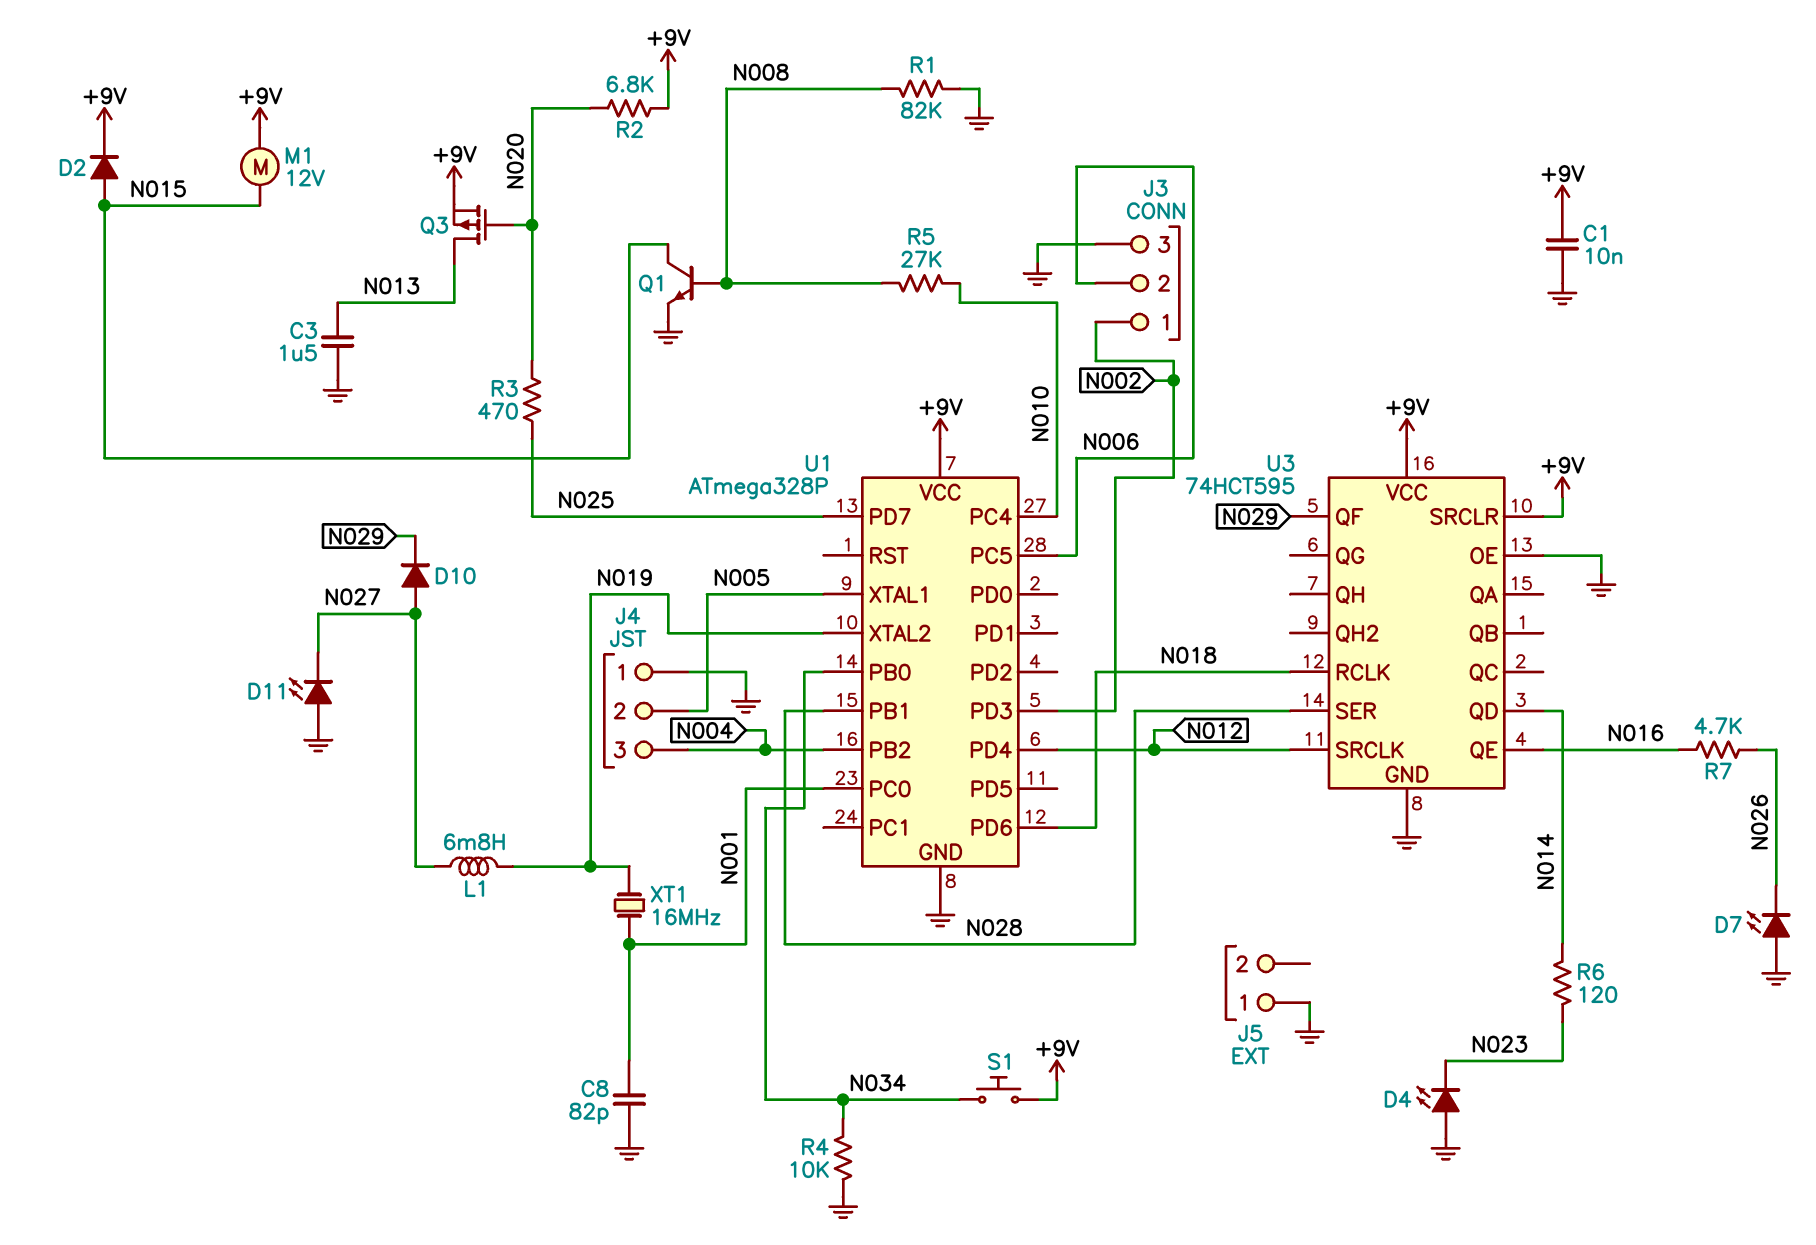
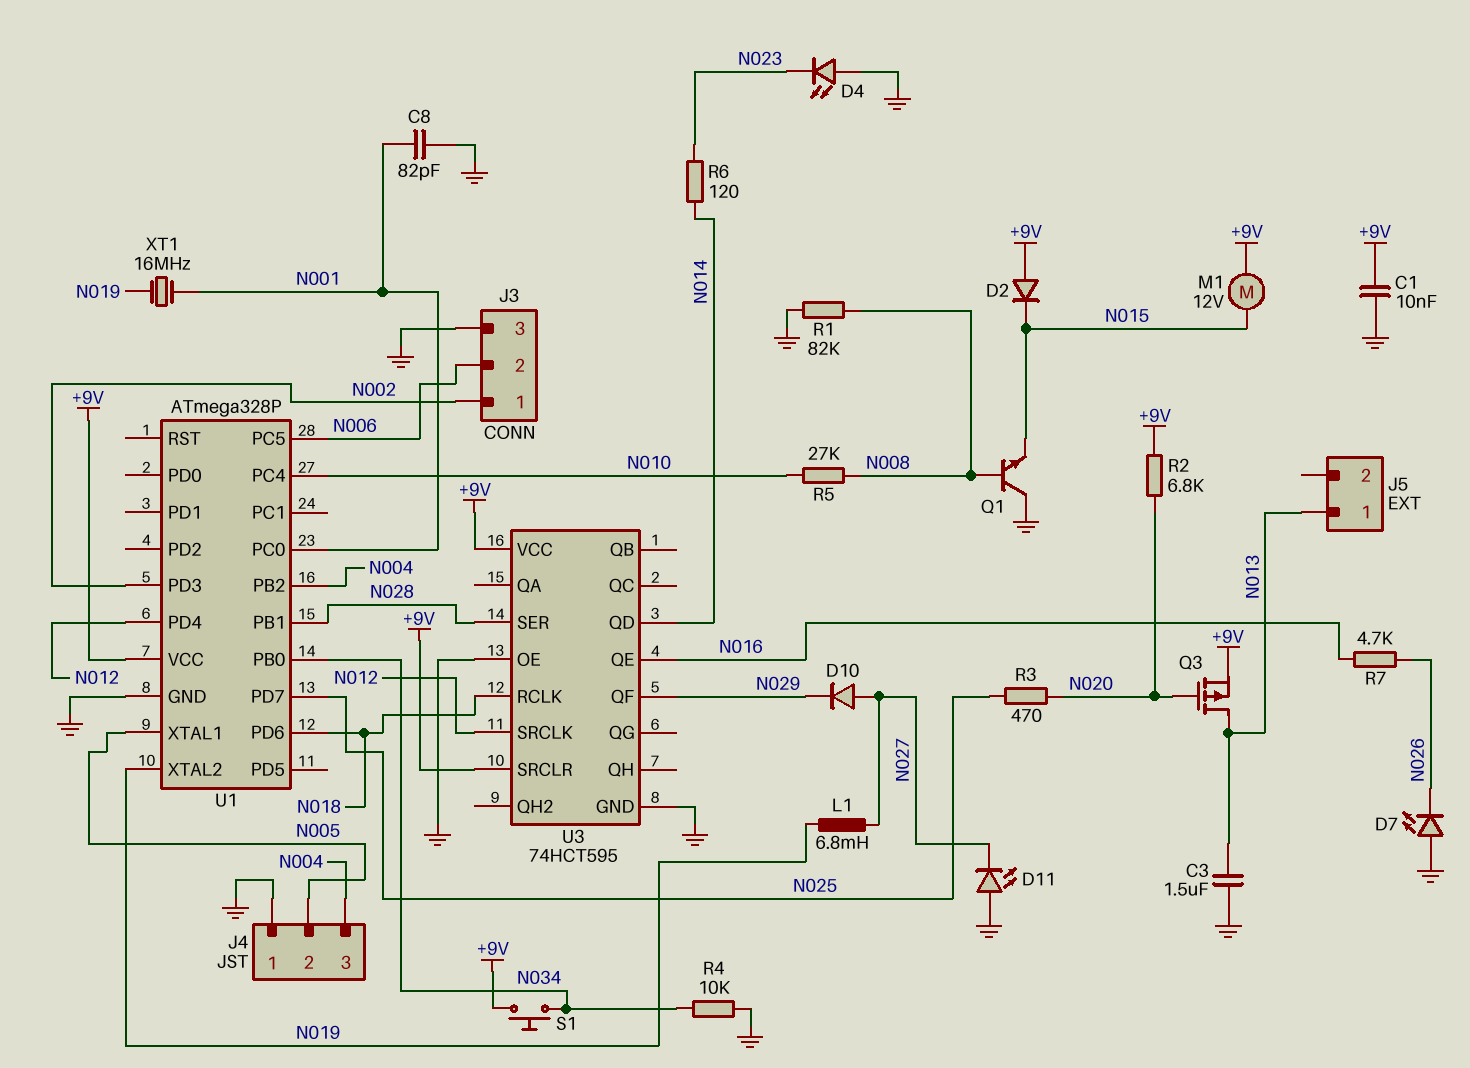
D2: diode (A N015, K +9V) -> diode (A +9V, K N015)
J5 pin 1: GND -> N013
Q1: NPN (B N008, C N015, E GND) -> NPN (B N008, C GND, E N015)

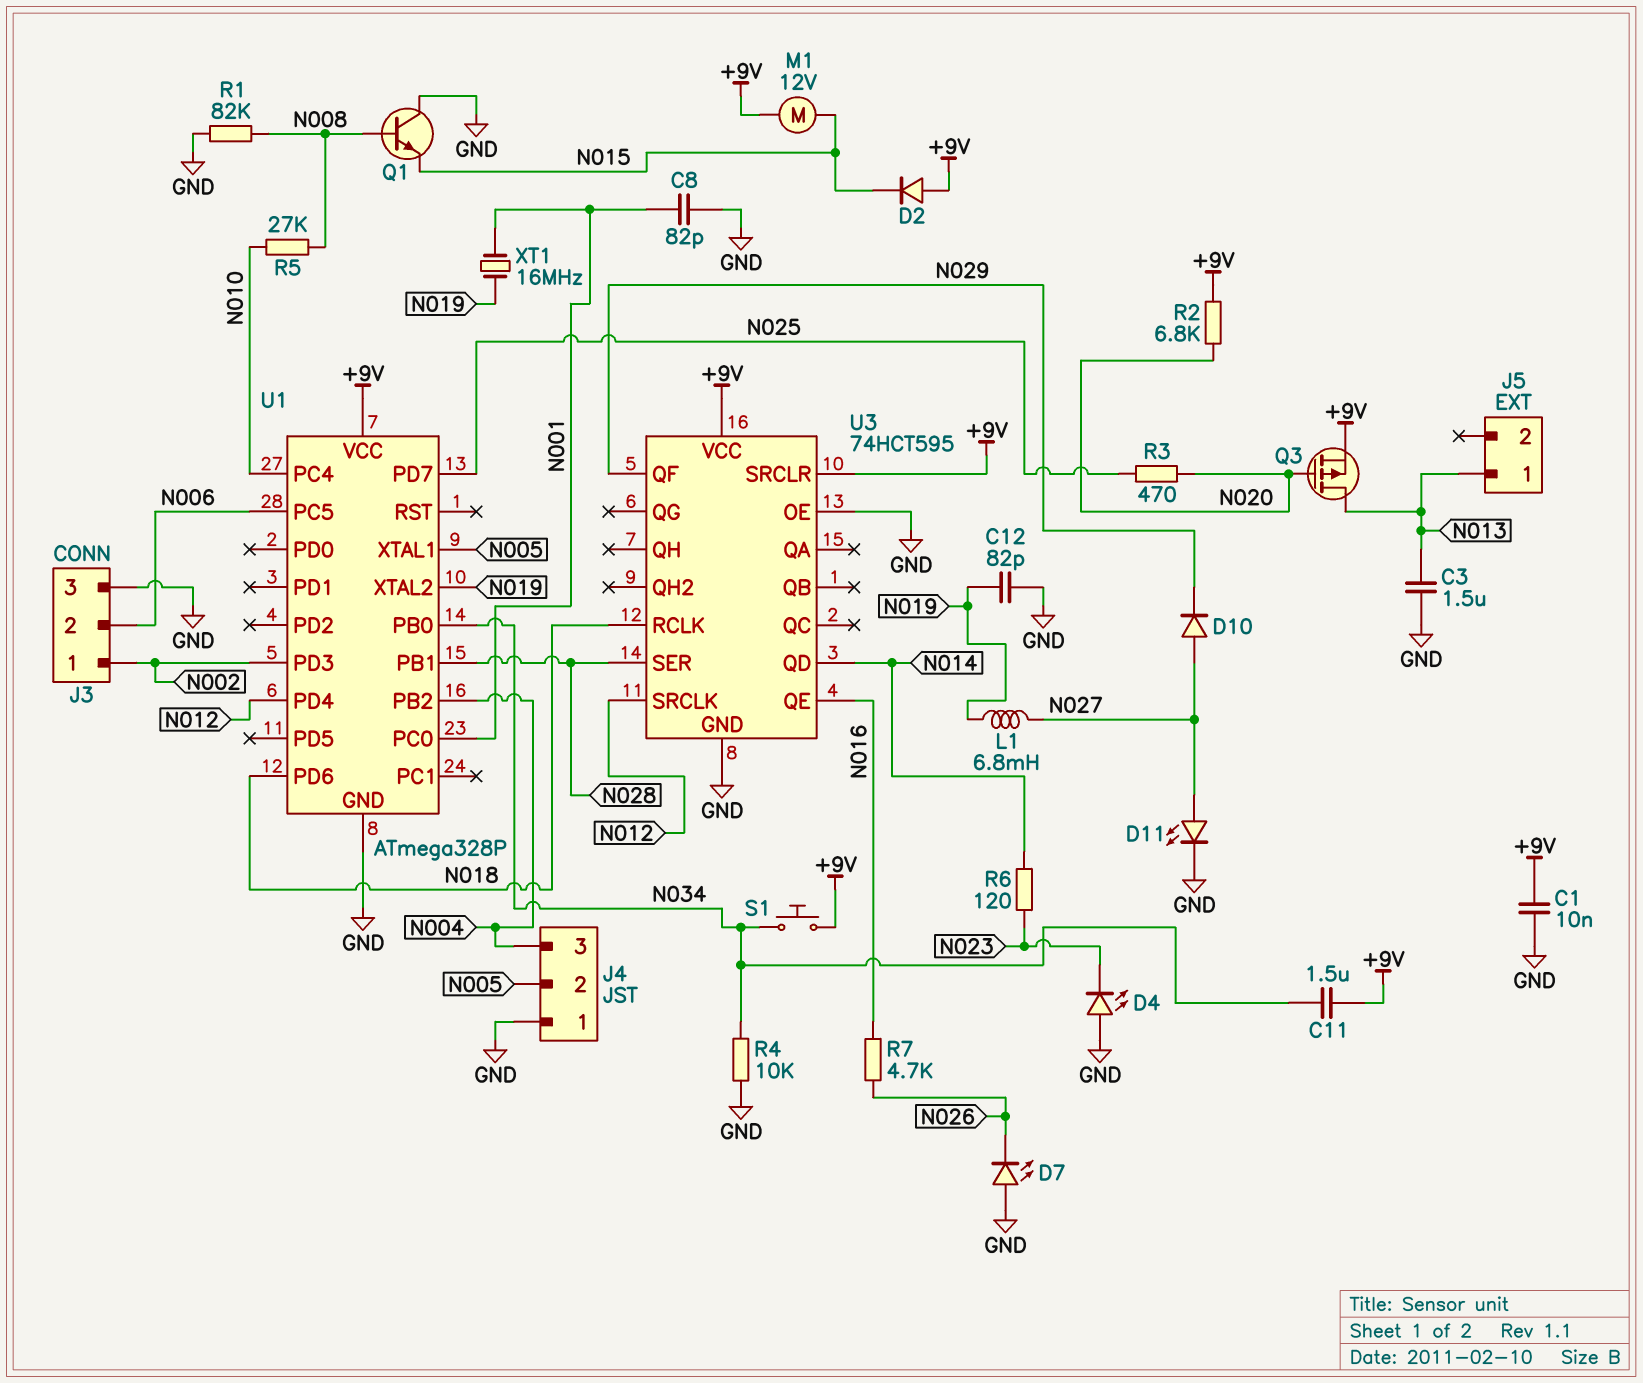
C11: none -> 1.5uF (+9V, N034)
C12: none -> 82pF (GND, N019)
D11: LED (A GND, K N027) -> LED (A N027, K GND)

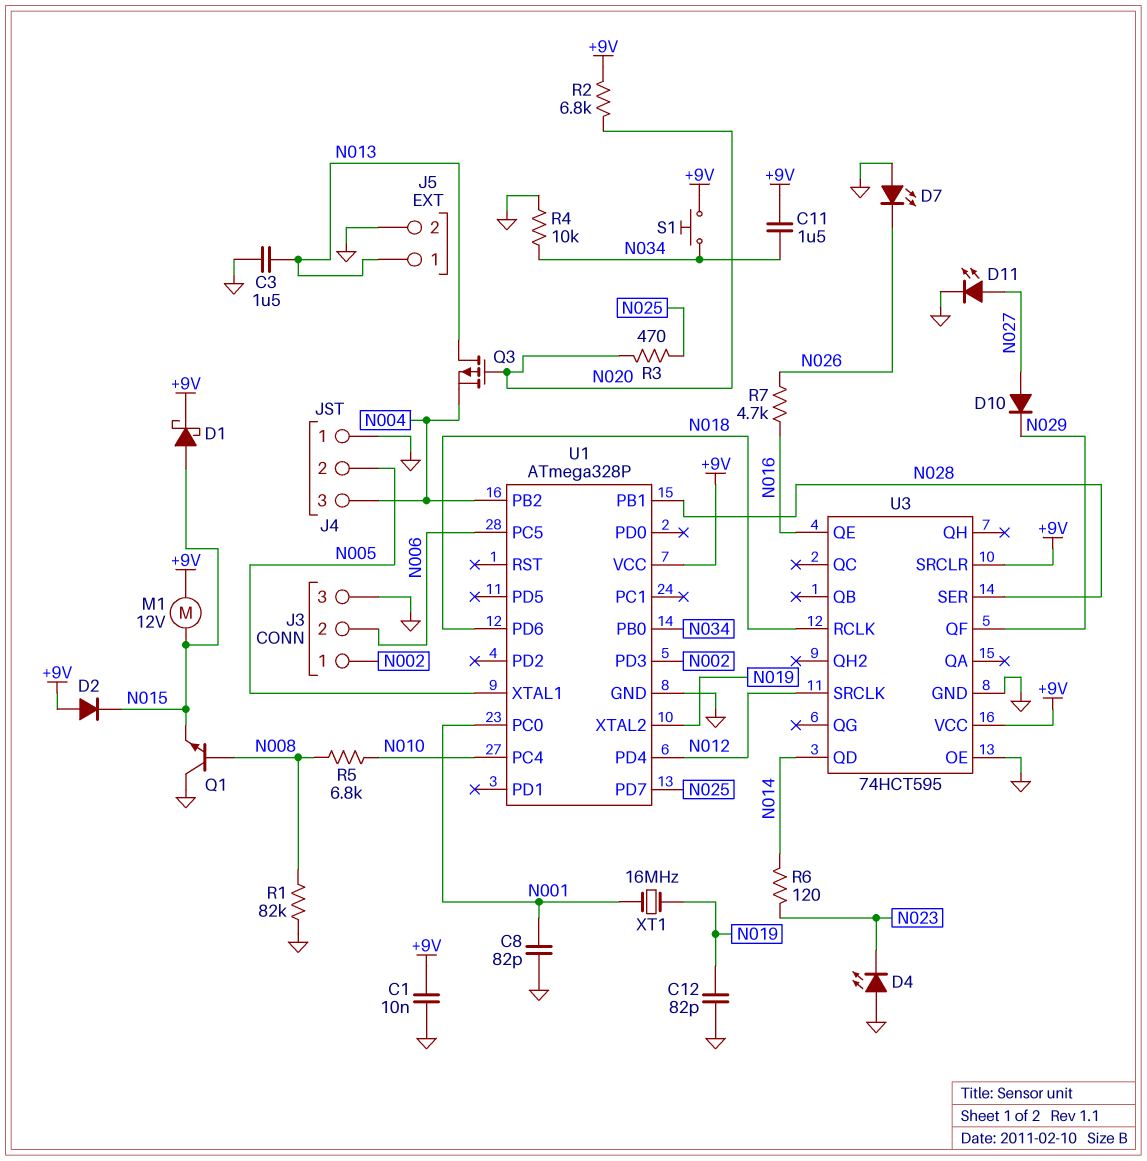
D1: none -> schottky (A N015, K +9V)
J5 pin 2: none -> GND
L1: 6.8mH (N019, N027) -> none
Q3: PMOS (G N020, D N013, S +9V) -> PMOS (G N020, D N013, S N004)
R5: 27k (N008, N010) -> 6.8k (N008, N010)

